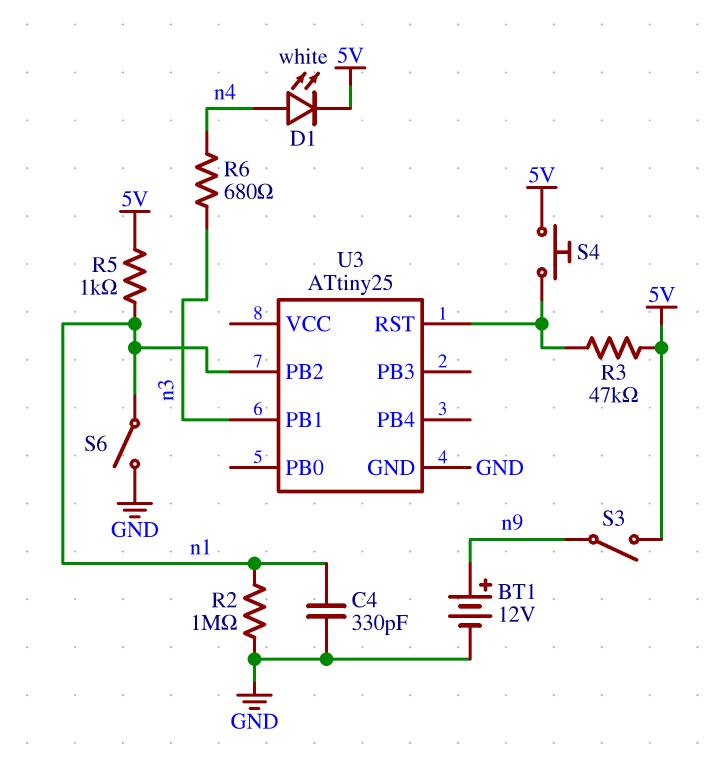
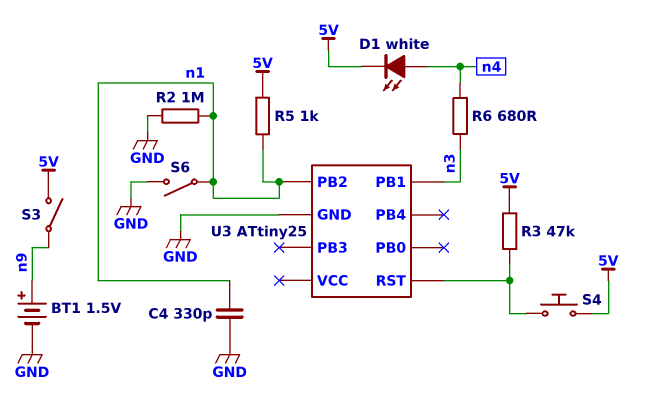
BT1: 12V (plus n9, minus GND) -> 1.5V (plus n9, minus GND)

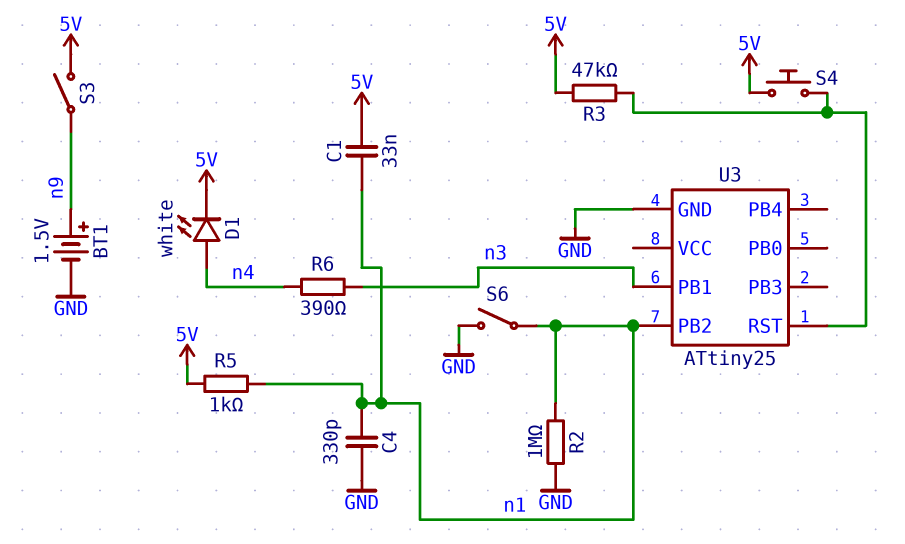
C1: none -> 33nF (5V, n1)
R6: 680 (n3, n4) -> 390 (n3, n4)

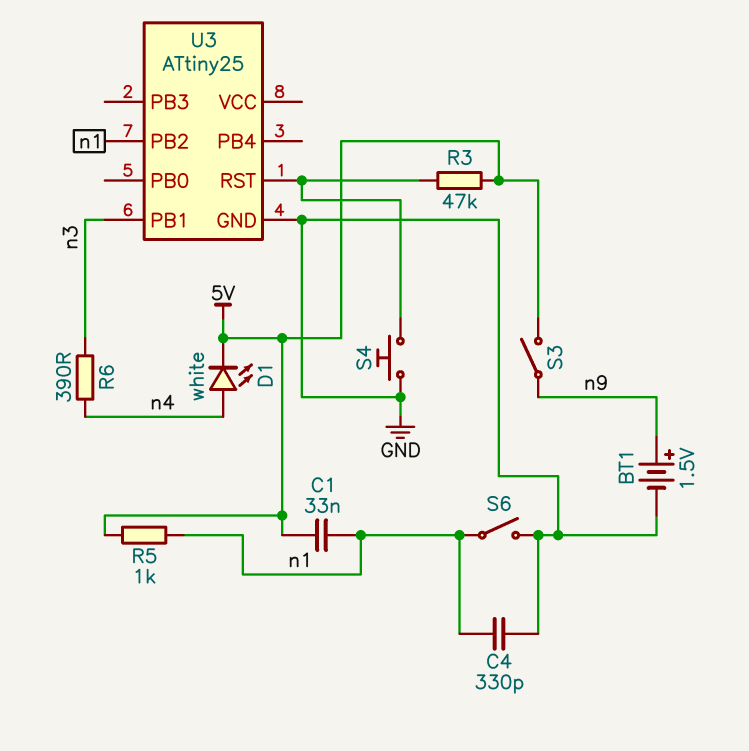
R2: 1M (GND, n1) -> none
S4: button (5V, U3/RST) -> button (GND, U3/RST)

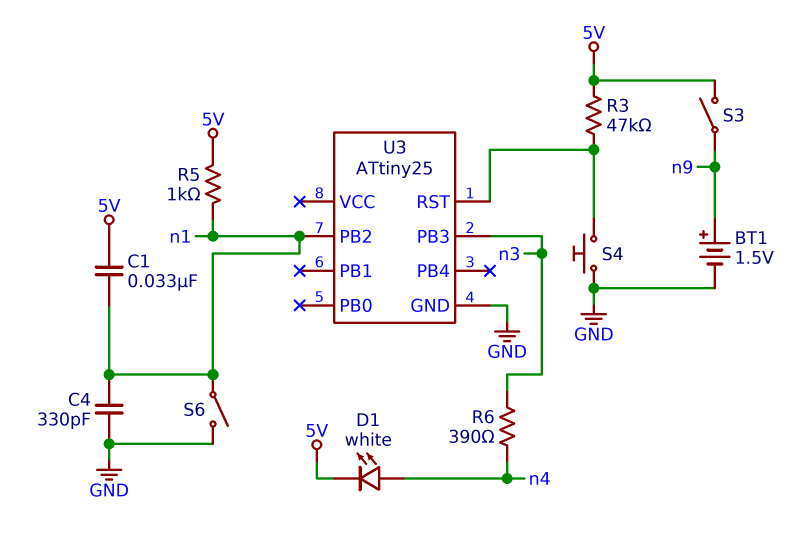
U3 pin PB1: n3 -> none
U3 pin PB3: none -> n3

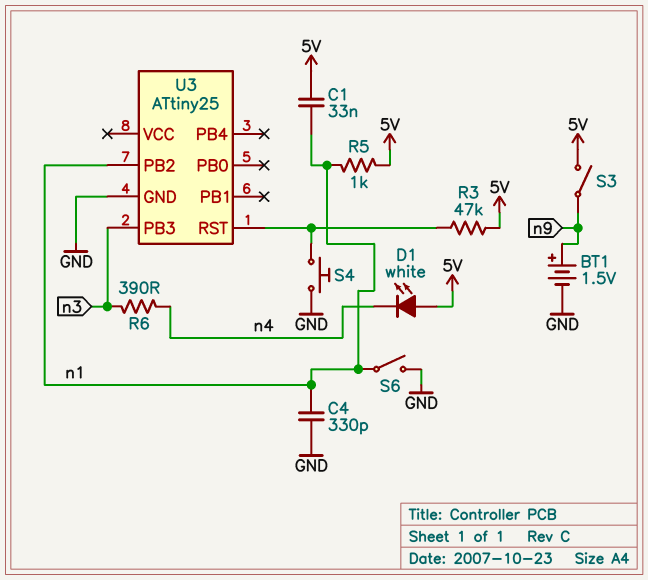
D1: LED white (A n4, K 5V) -> LED white (A 5V, K n4)

